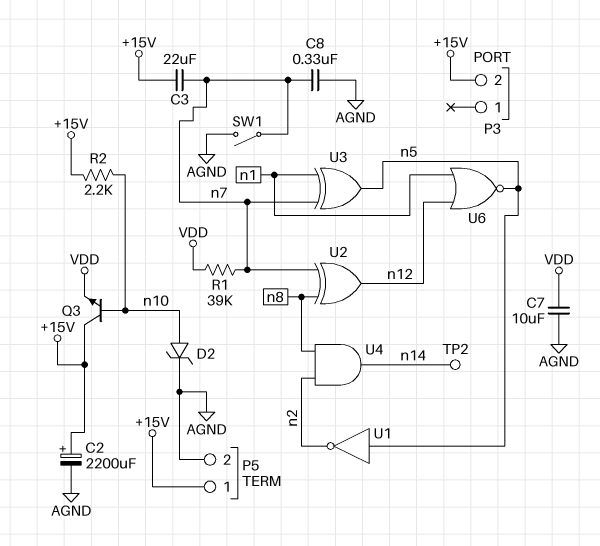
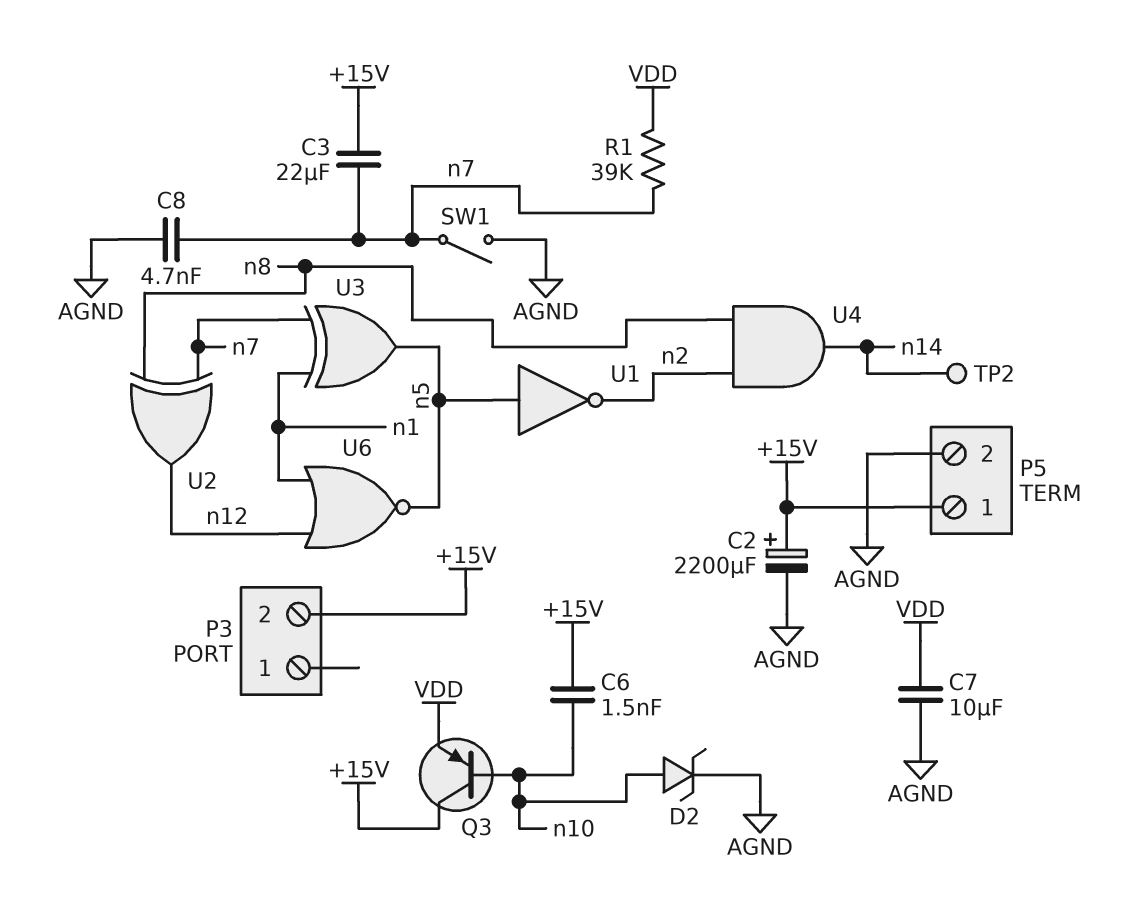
C6: none -> 1.5nF (+15V, n10)
C8: 330nF (AGND, n7) -> 4.7nF (AGND, n7)
Q3: NPN (B n10, C +15V, E VDD) -> PNP (B n10, C +15V, E VDD)
R2: 2.2k (+15V, n10) -> none

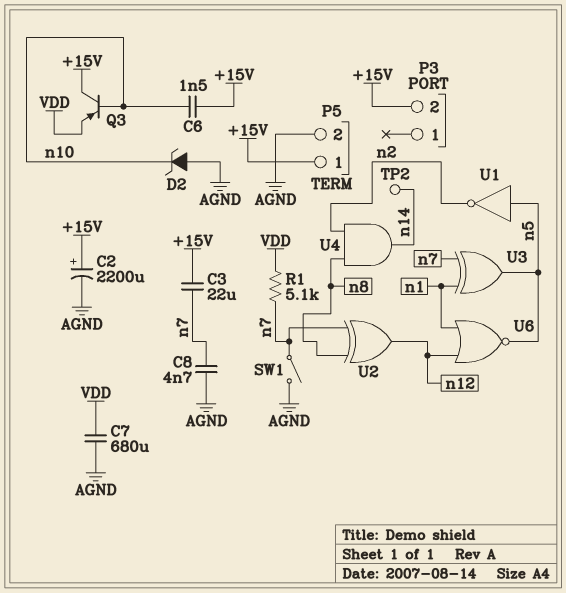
C7: 10uF (AGND, VDD) -> 680uF (AGND, VDD)
D2: zener (A n10, K AGND) -> zener (A AGND, K n10)
R1: 39k (VDD, n7) -> 5.1k (VDD, n7)

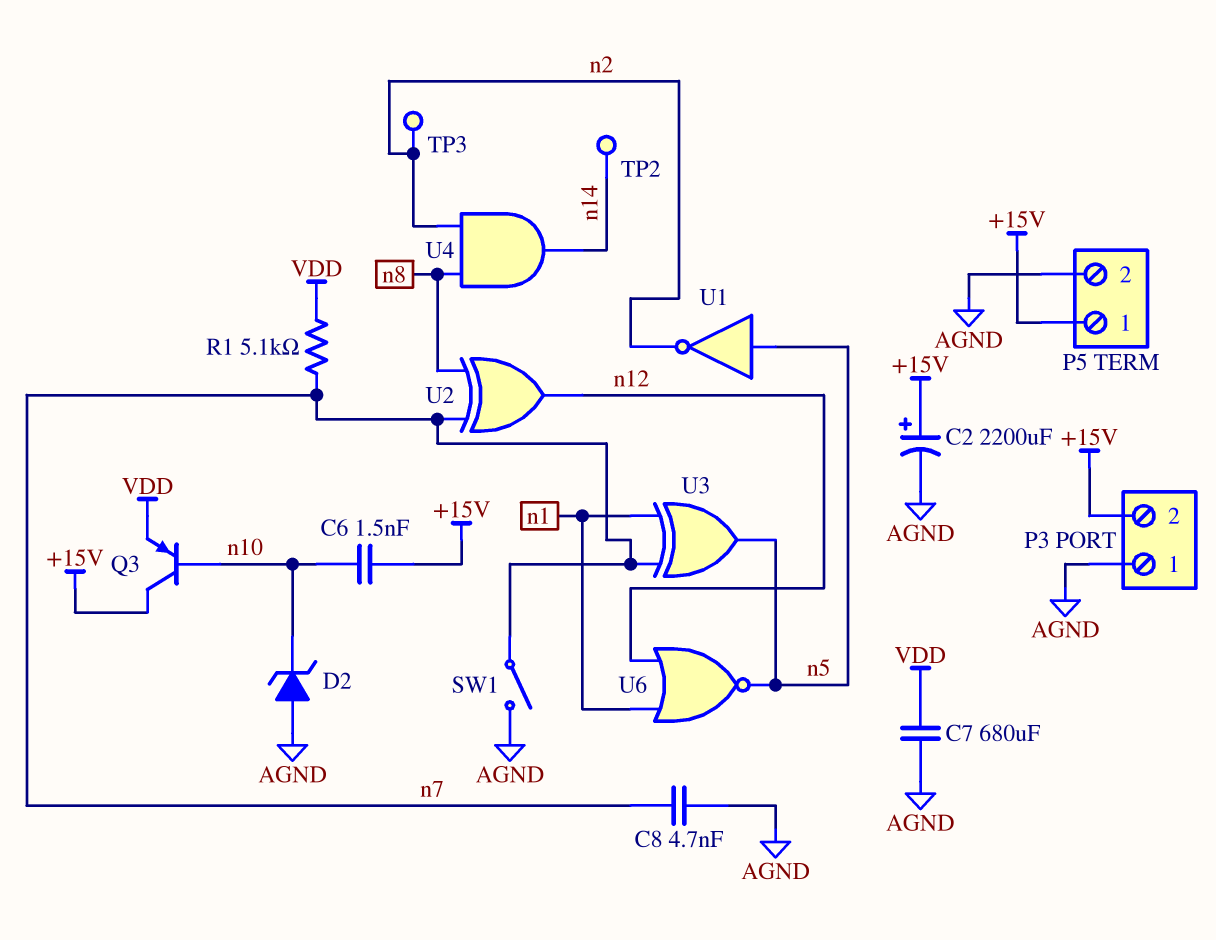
C3: 22uF (+15V, n7) -> none
P3 pin 1: none -> AGND
TP3: none -> test point (n2)

